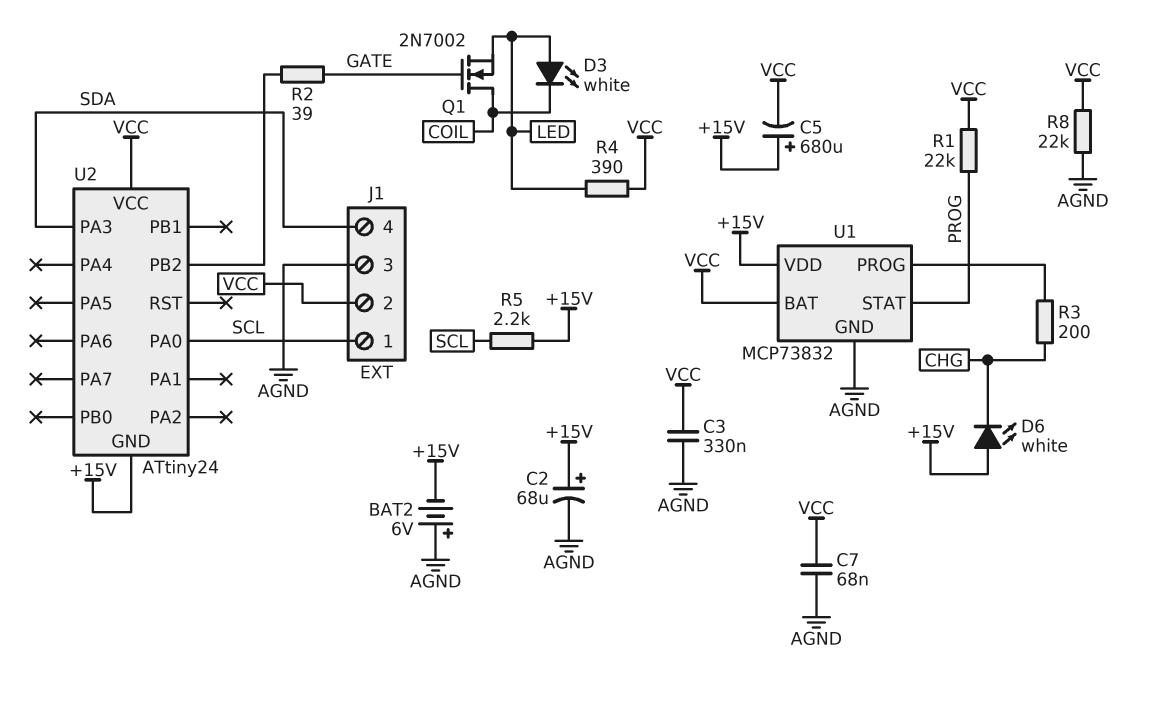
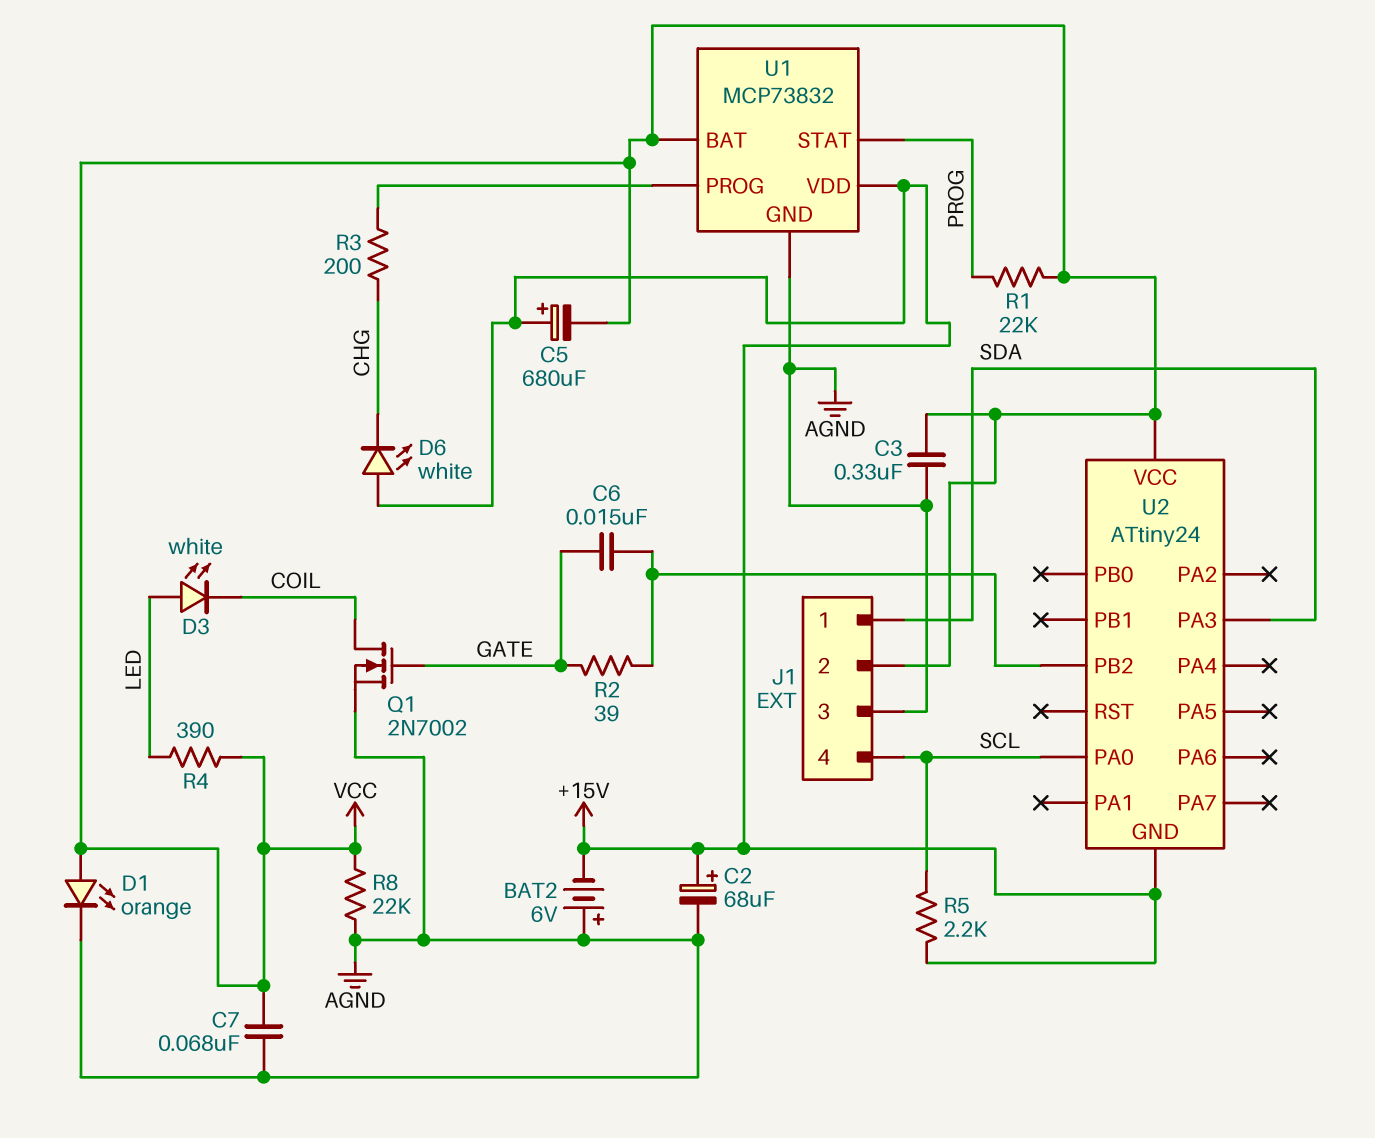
C6: none -> 15nF (GATE, U2/PB2)
D1: none -> LED orange (A VCC, K AGND)
J1 pin 1: SCL -> SDA
J1 pin 4: SDA -> SCL
Q1: NMOS 2N7002 (G GATE, D COIL, S LED) -> NMOS 2N7002 (G GATE, D COIL, S AGND)

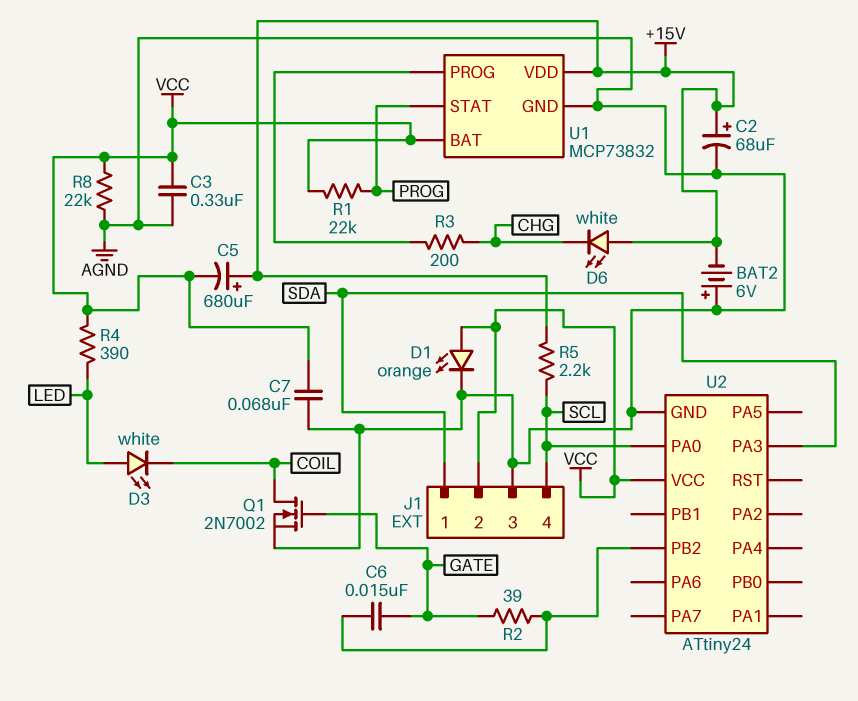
U2 pin GND: +15V -> AGND

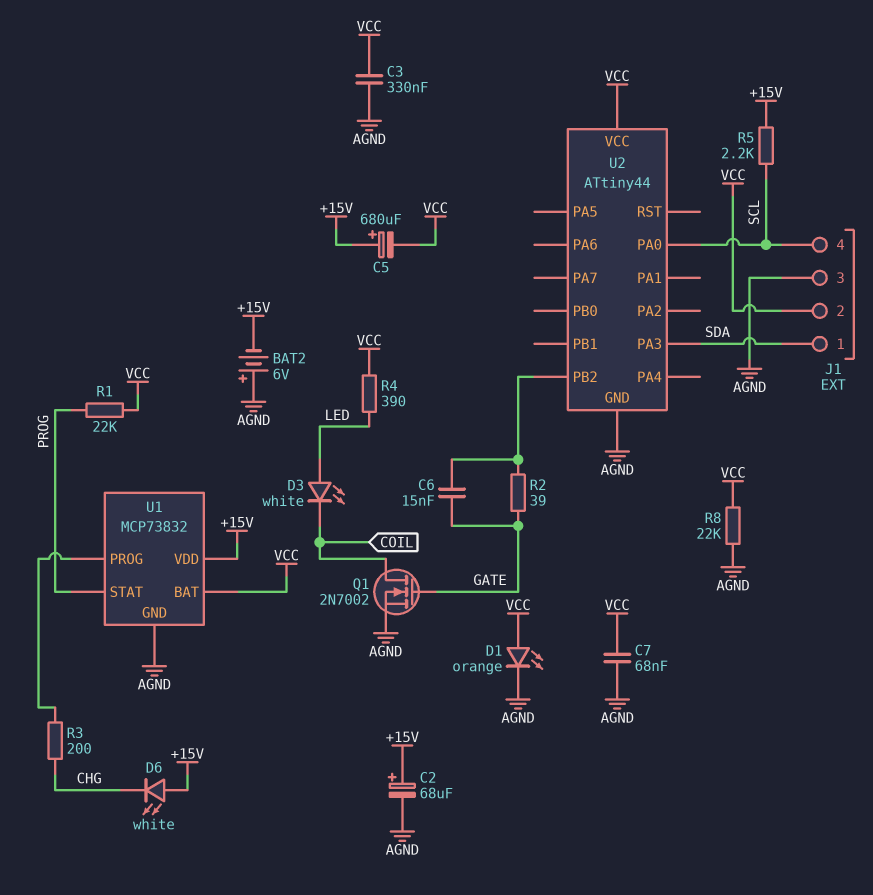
U2: ATtiny24 -> ATtiny44

